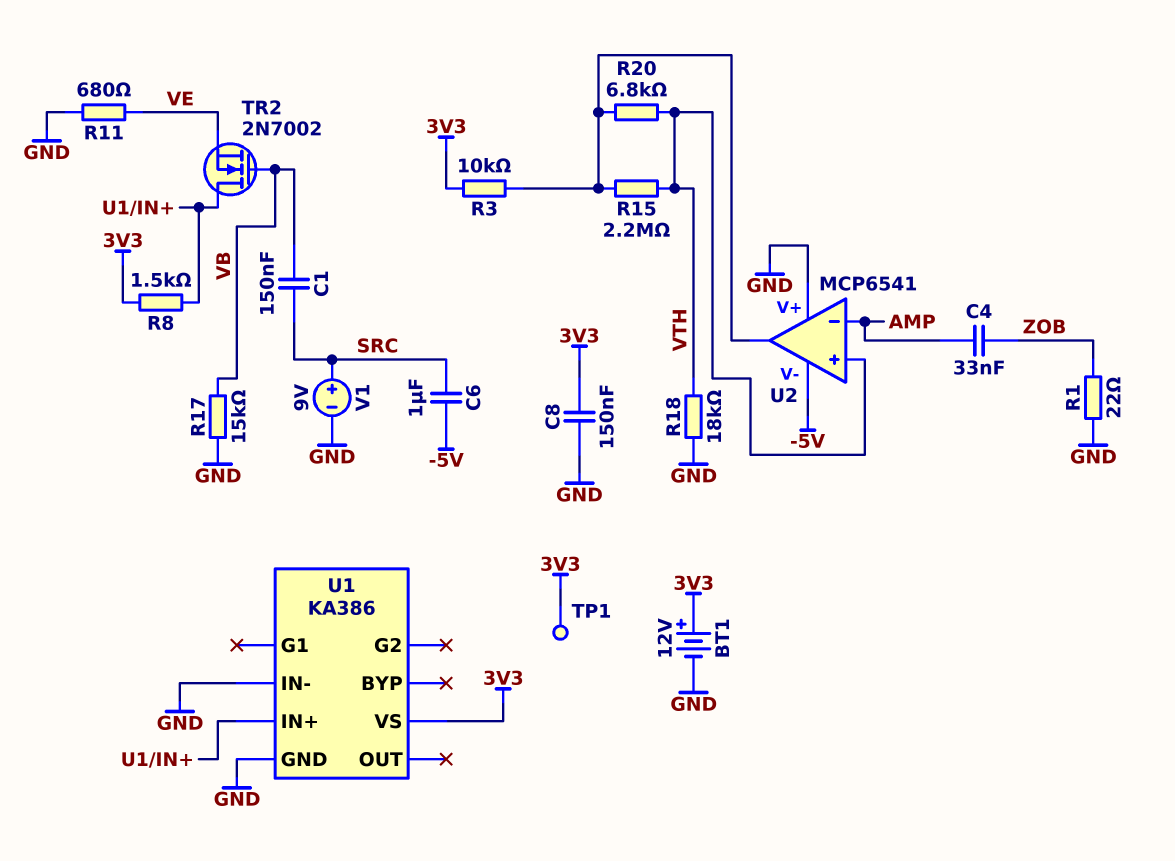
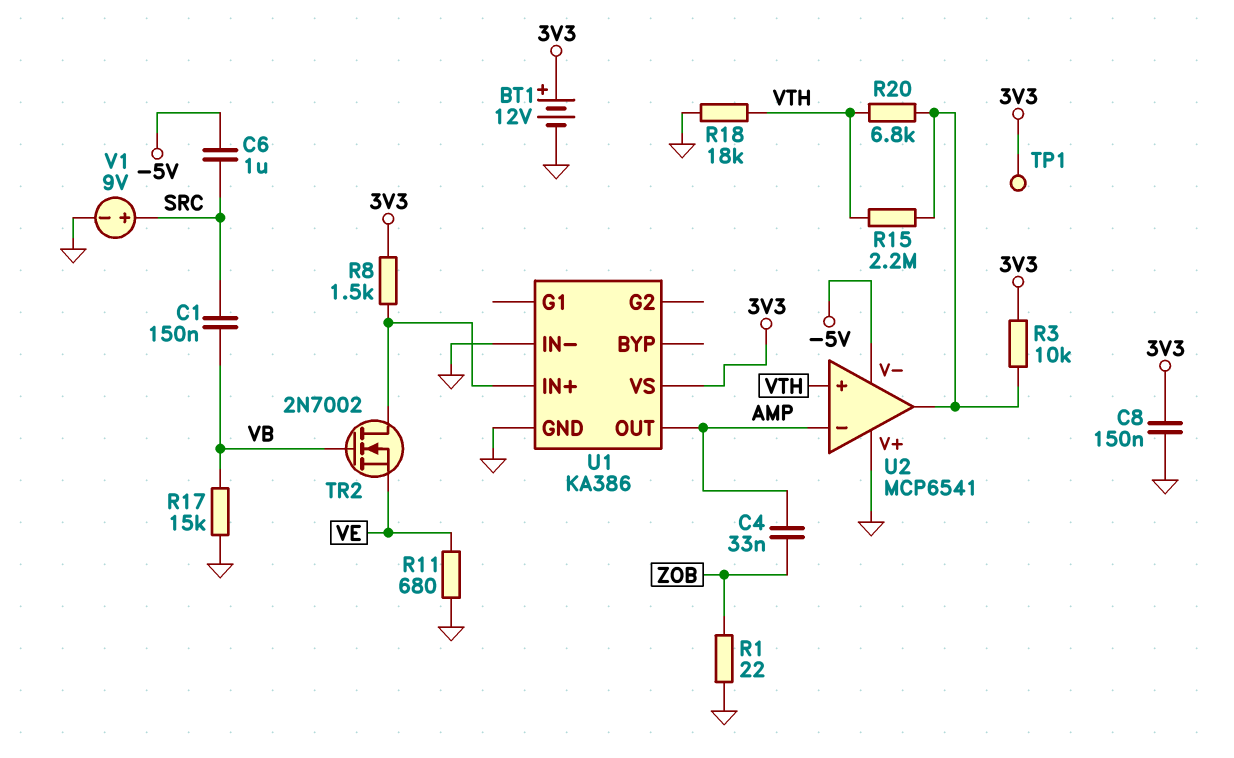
U1 pin OUT: none -> AMP

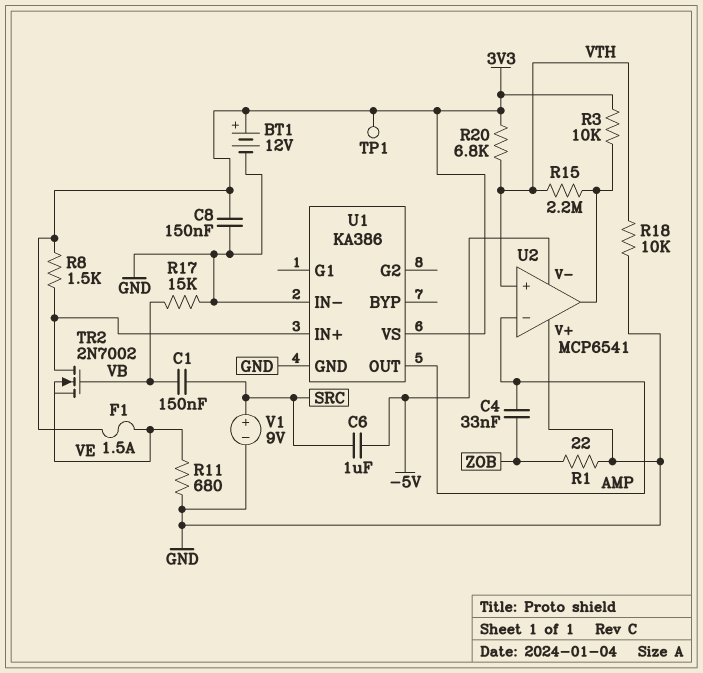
F1: none -> 1.5A (3V3, VE)
R18: 18k (GND, VTH) -> 10k (GND, VTH)
R20: 6.8k (U2/out, VTH) -> 6.8k (3V3, VTH)

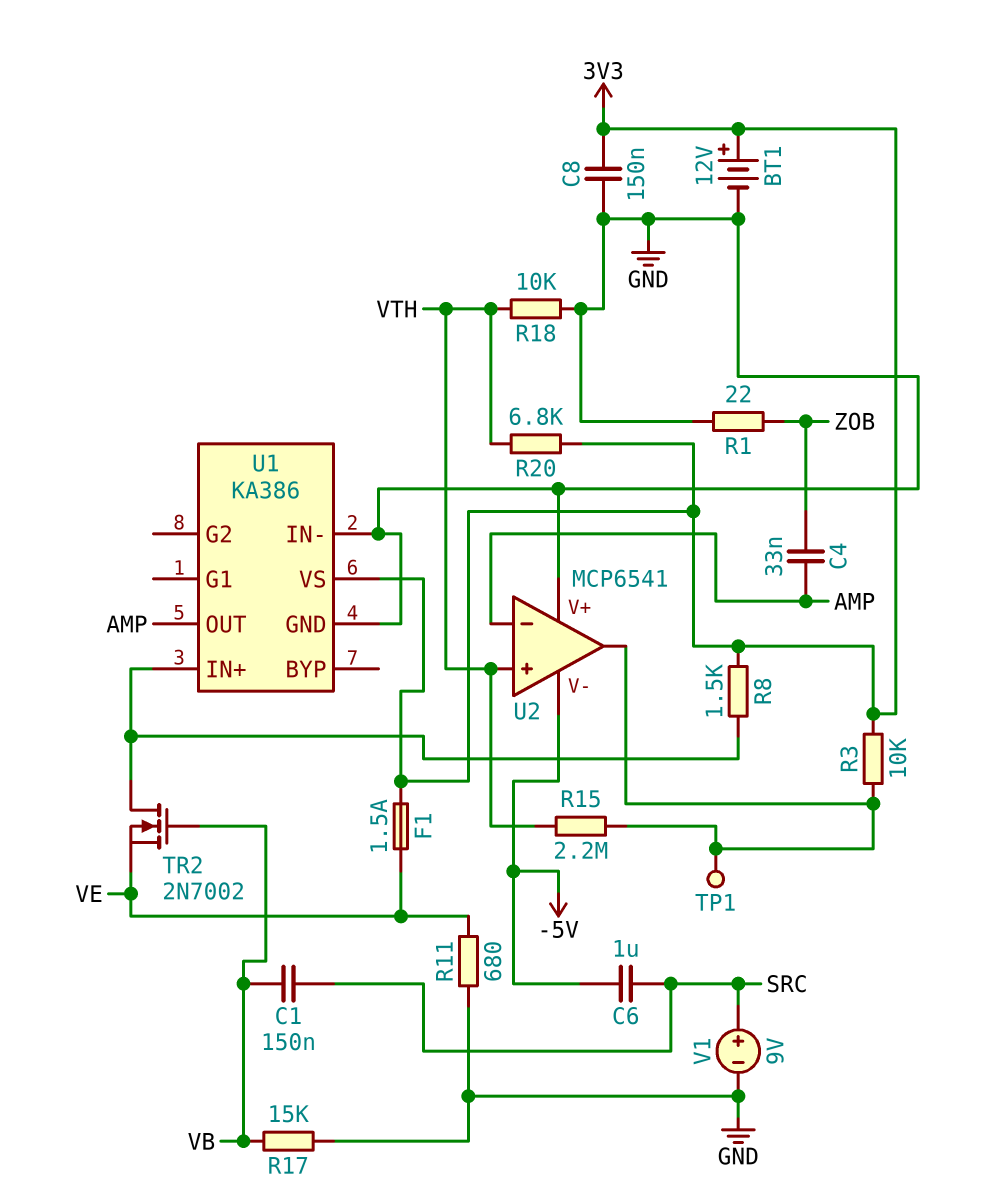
TP1: test point (3V3) -> test point (U2/out)

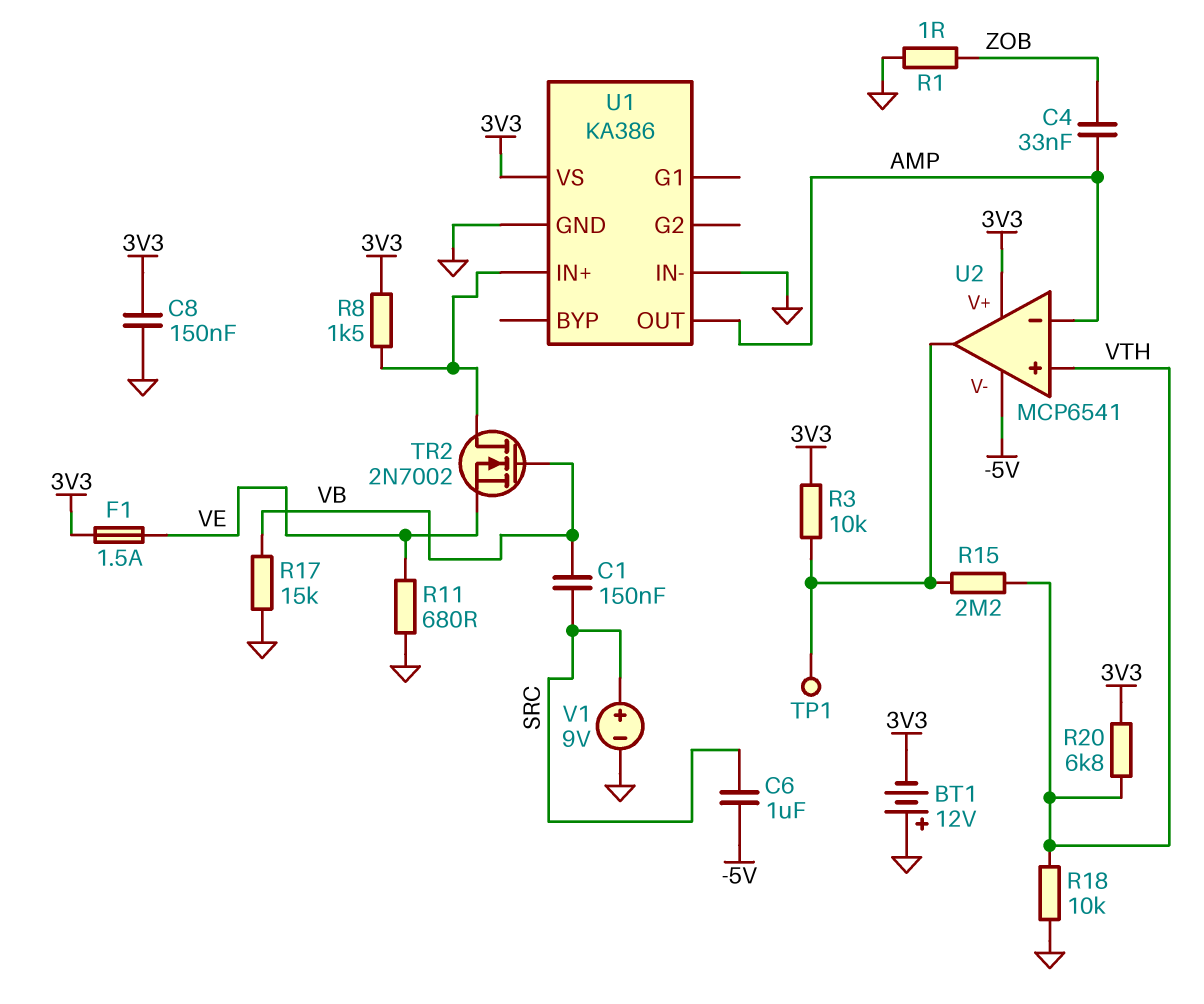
BT1: 12V (plus 3V3, minus GND) -> 12V (plus GND, minus 3V3)
R1: 22 (GND, ZOB) -> 1 (GND, ZOB)
U2 pin V+: GND -> 3V3

